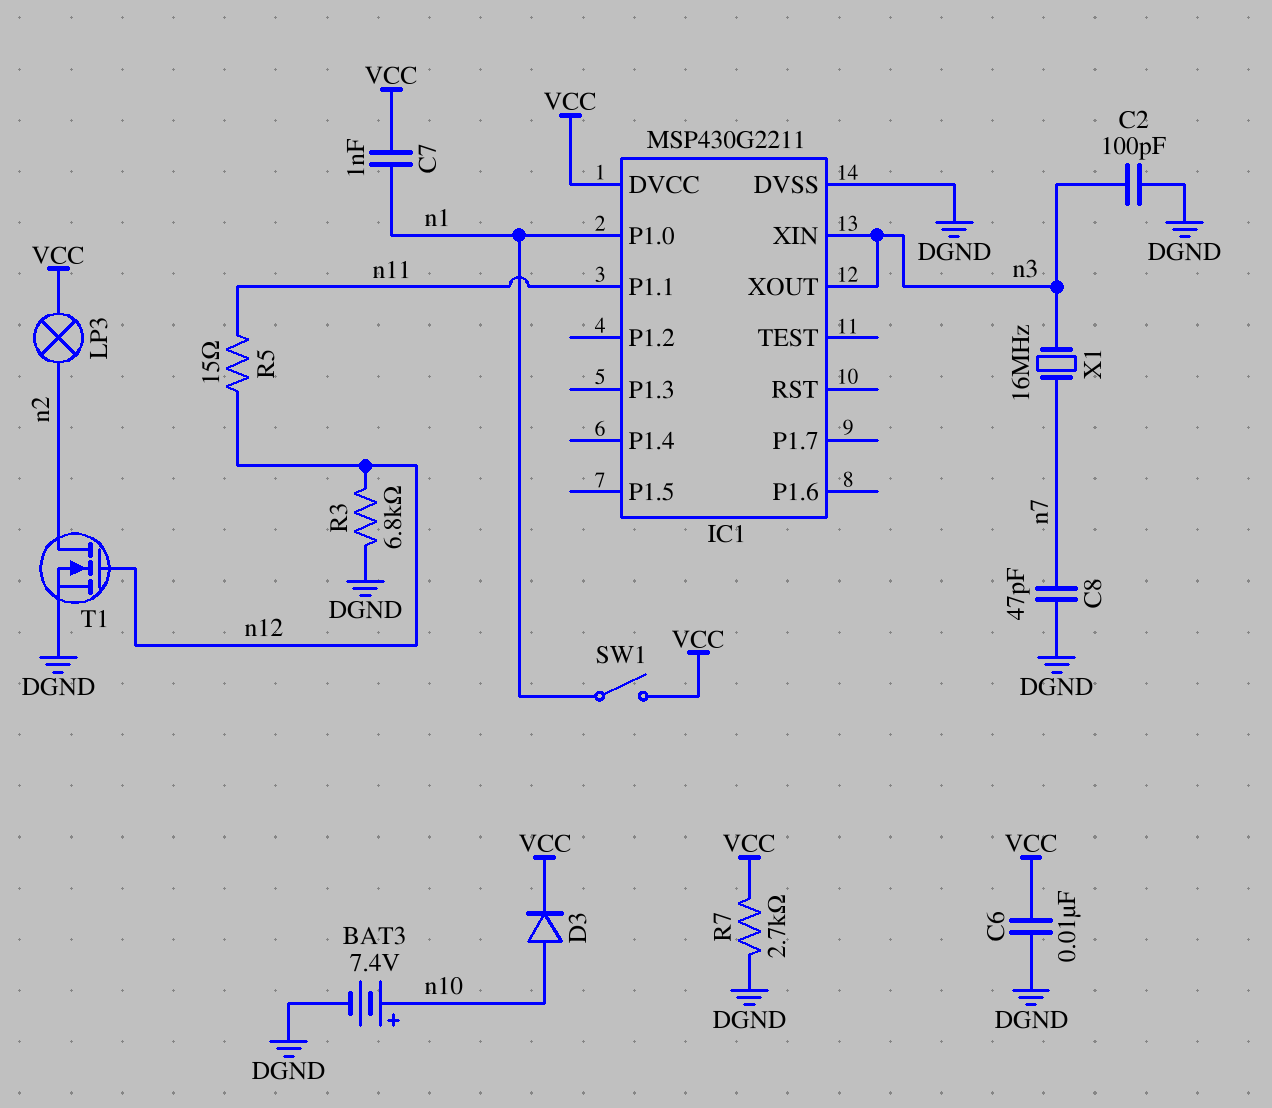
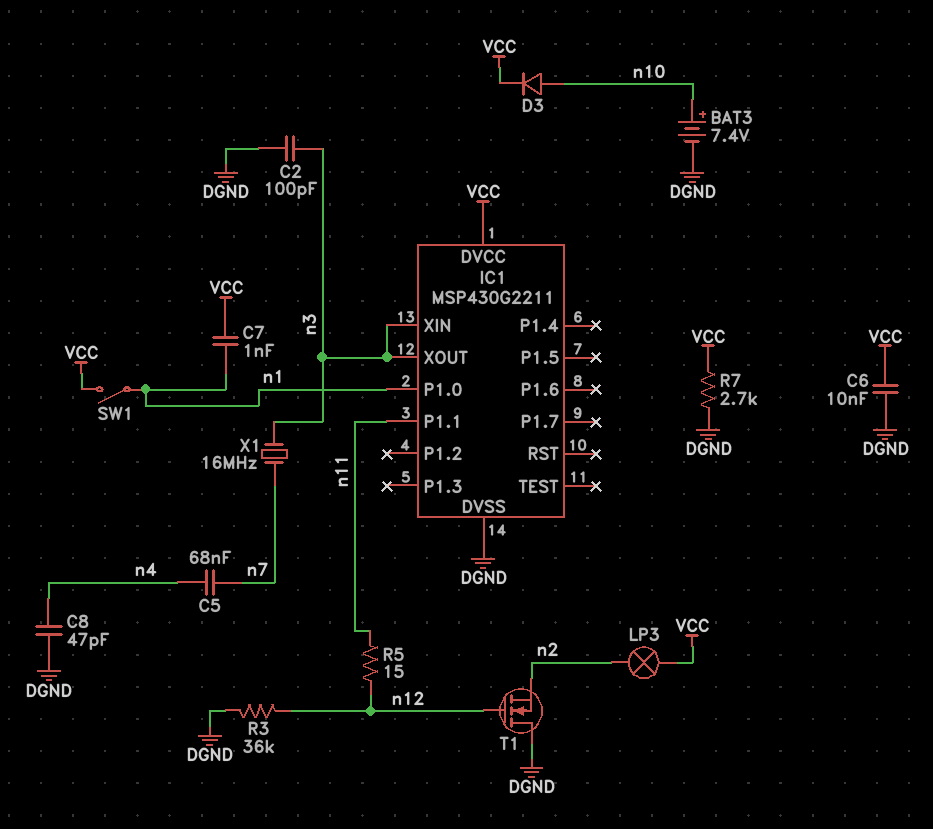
C5: none -> 68nF (n4, n7)
C8: 47pF (DGND, n7) -> 47pF (DGND, n4)
R3: 6.8k (DGND, n12) -> 36k (DGND, n12)
T1: NMOS (G n12, D n2, S DGND) -> NMOS (G n12, D DGND, S n2)

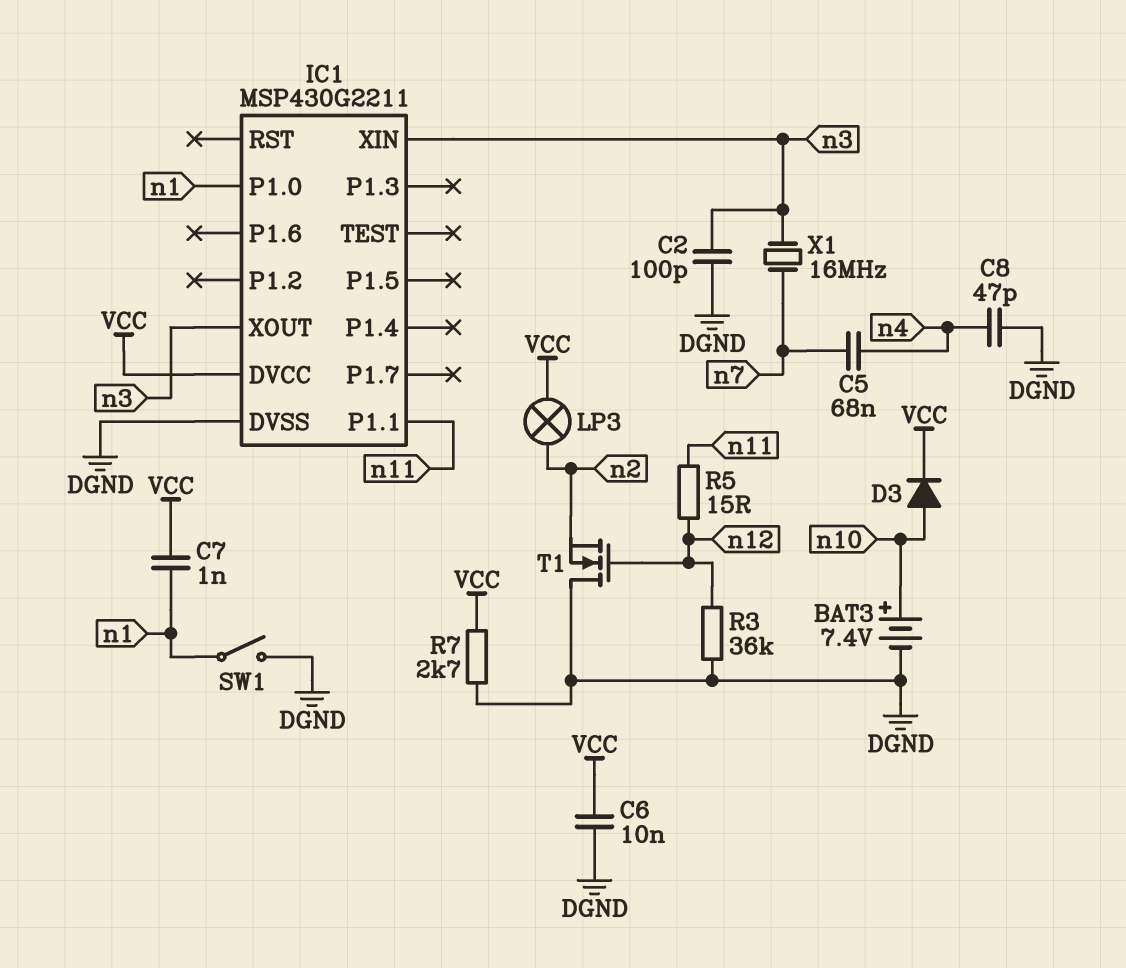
SW1: switch (VCC, n1) -> switch (DGND, n1)

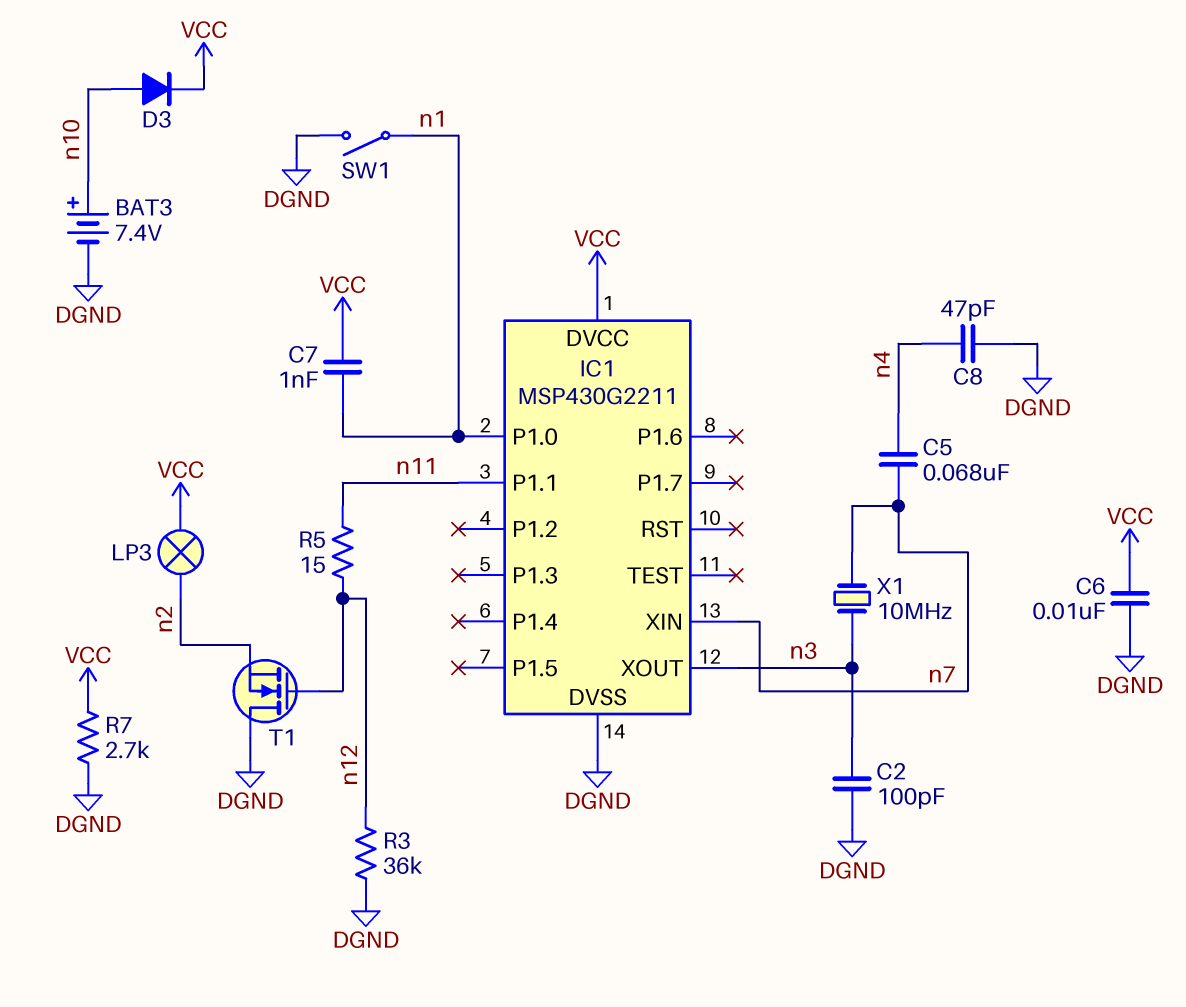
IC1 pin XIN: n3 -> n7
X1: 16MHz (n3, n7) -> 10MHz (n3, n7)

